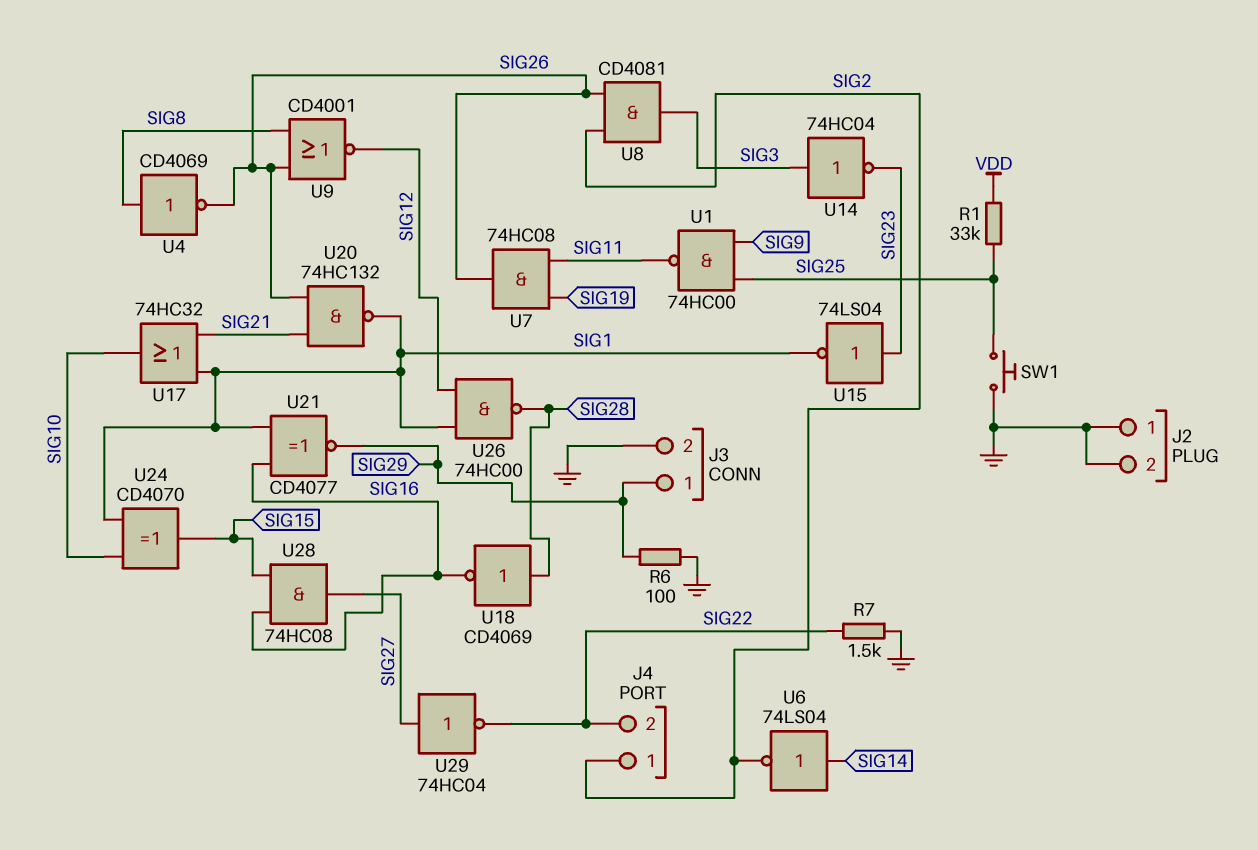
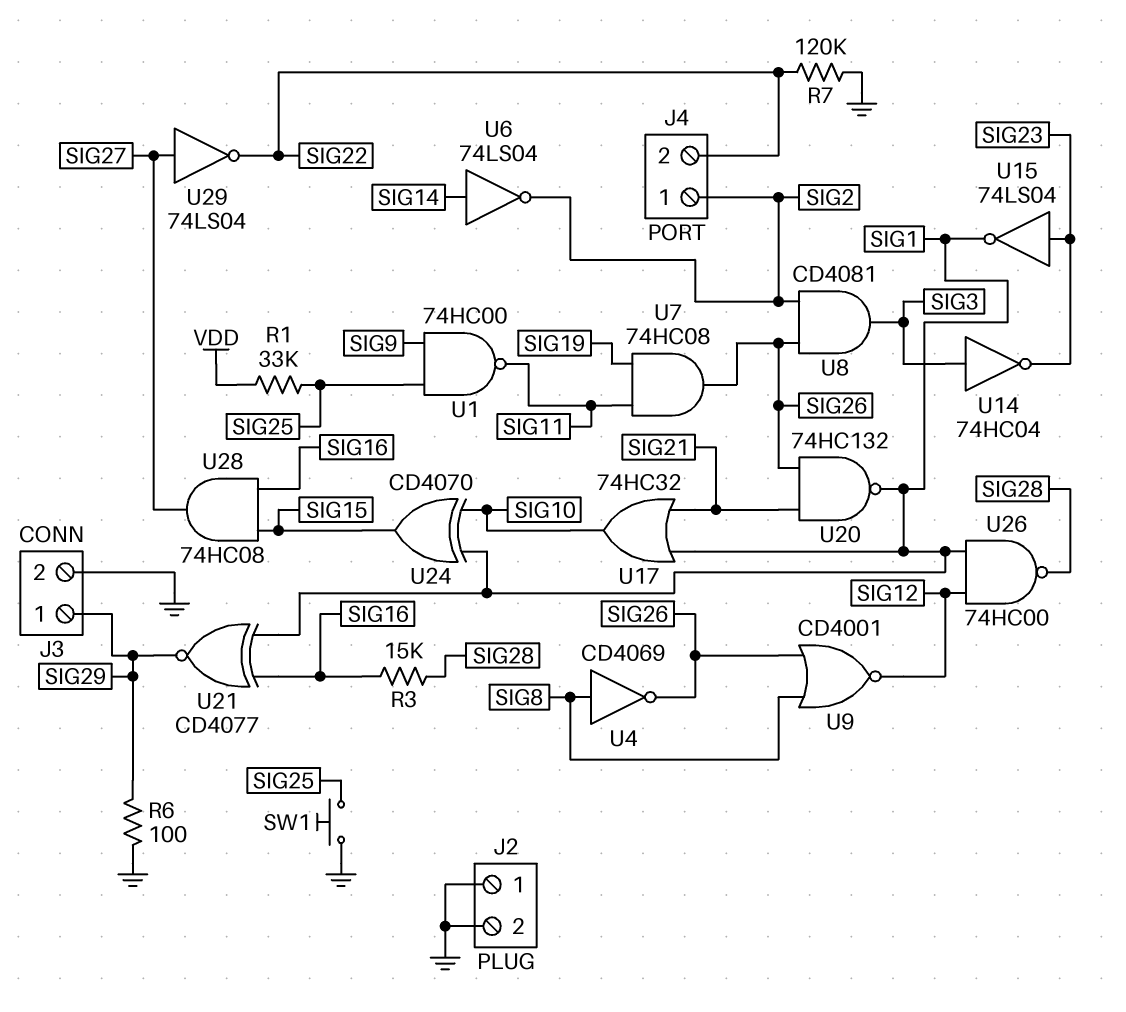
R3: none -> 15k (SIG16, SIG28)
R7: 1.5k (GND, SIG22) -> 120k (GND, SIG22)
U18: NOT CD4069 (in SIG28, out SIG16) -> none
U29: NOT 74HC04 (in SIG27, out SIG22) -> NOT 74LS04 (in SIG27, out SIG22)

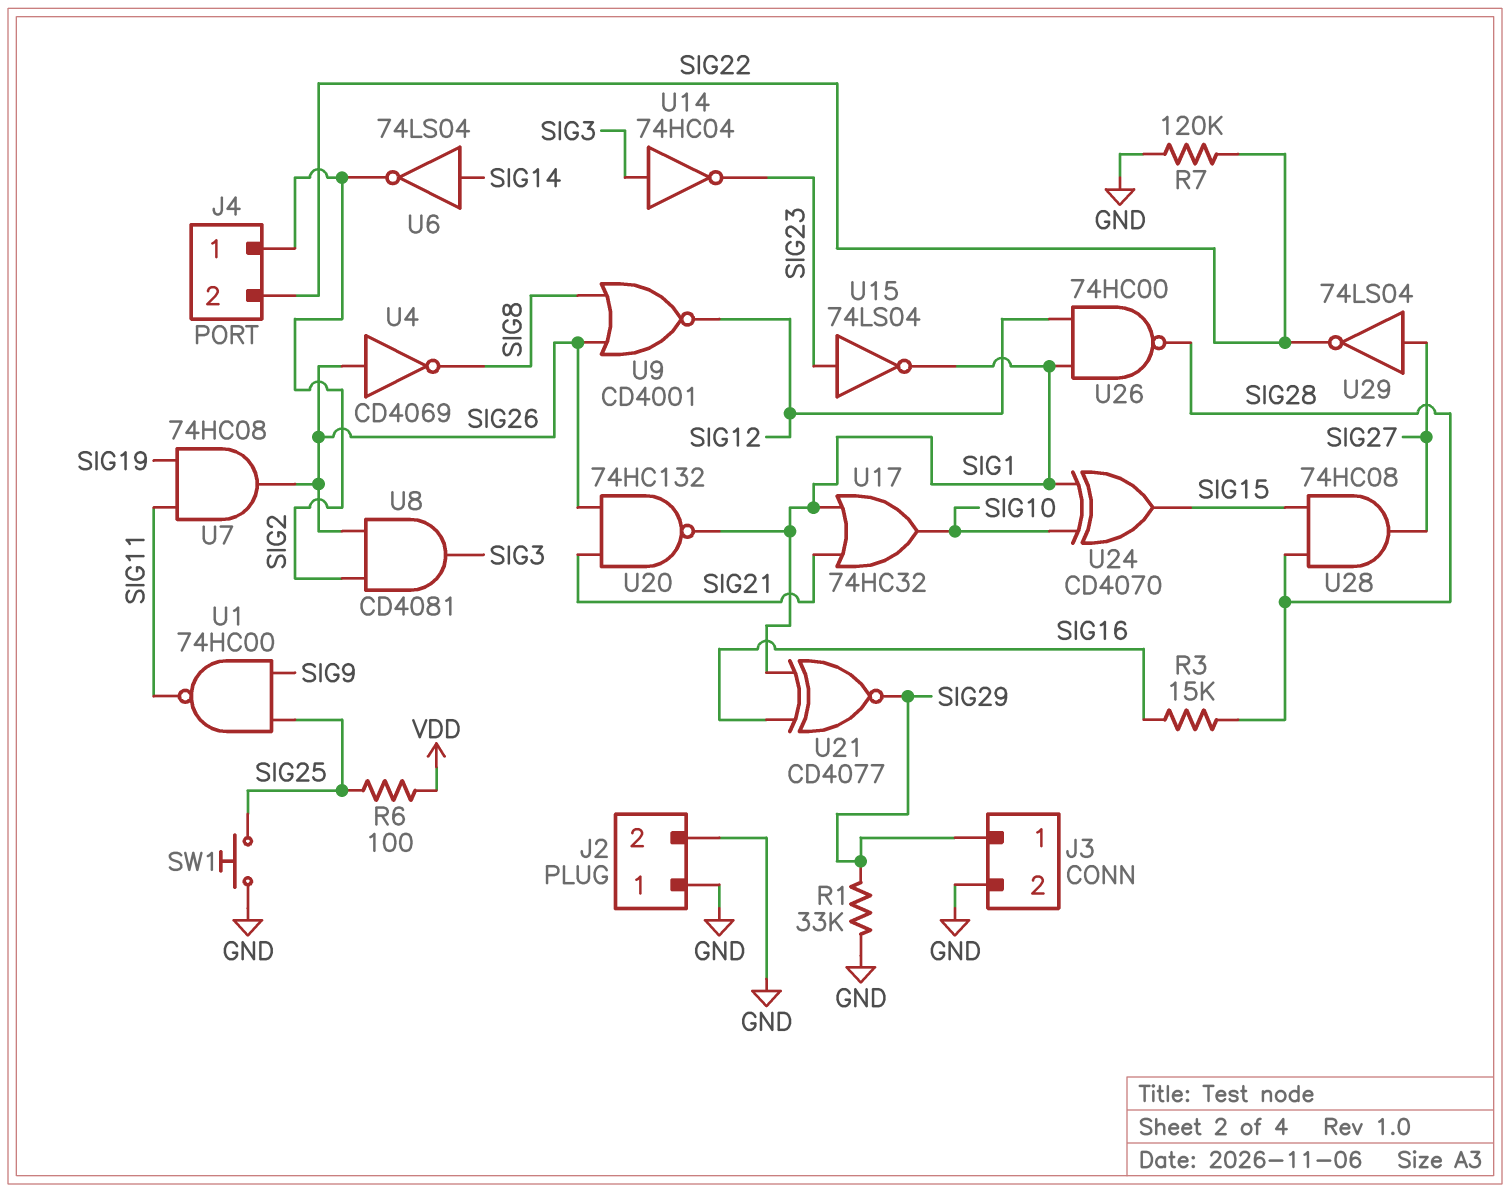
R1: 33k (SIG25, VDD) -> 33k (GND, SIG29)
R6: 100 (GND, SIG29) -> 100 (SIG25, VDD)
U4: NOT CD4069 (in SIG8, out SIG26) -> NOT CD4069 (in SIG26, out SIG8)
U28: AND 74HC08 (in SIG15, in SIG16, out SIG27) -> AND 74HC08 (in SIG15, in SIG28, out SIG27)

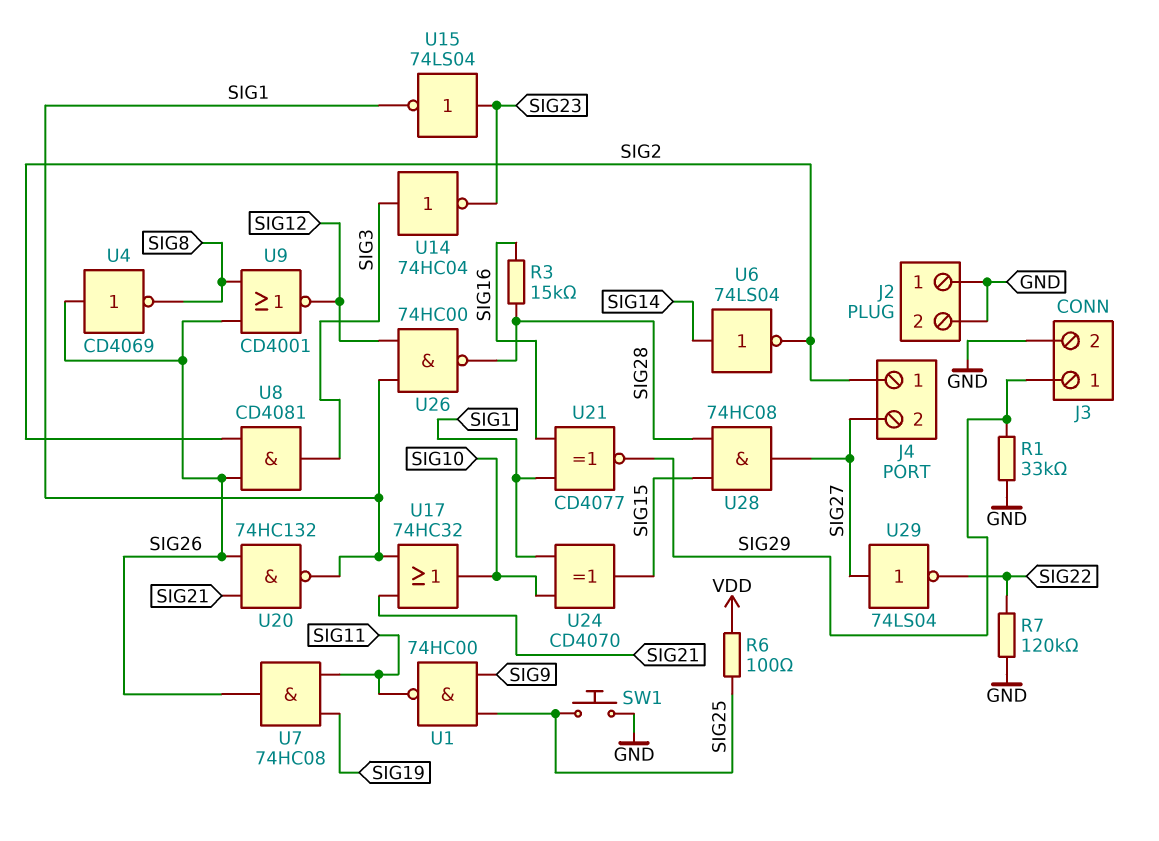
J4 pin 2: SIG22 -> SIG27

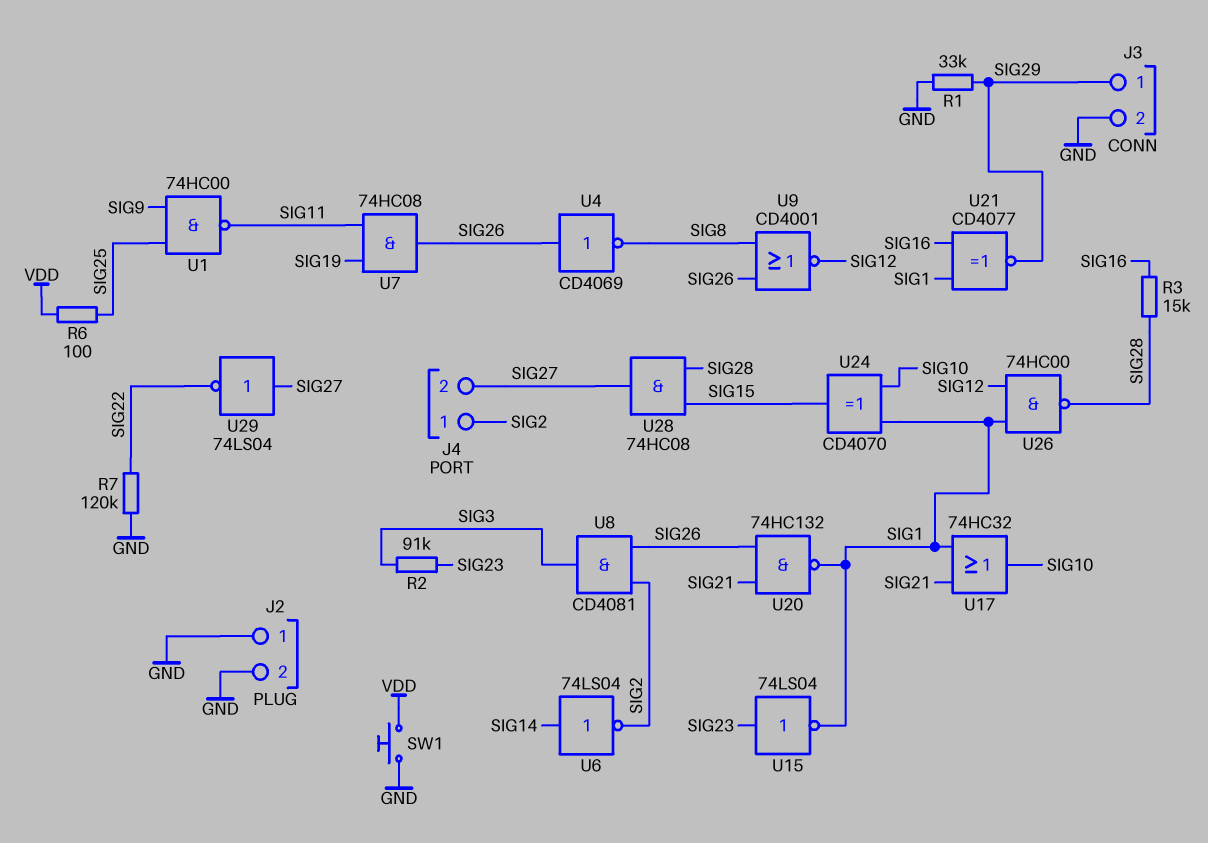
R2: none -> 91k (SIG3, SIG23)
SW1: button (GND, SIG25) -> button (GND, VDD)
U14: NOT 74HC04 (in SIG3, out SIG23) -> none

